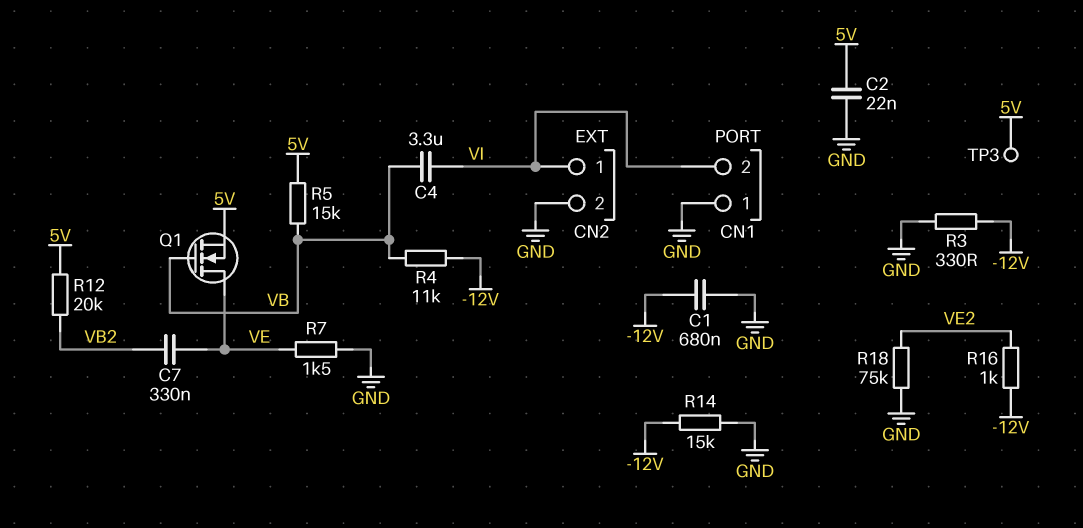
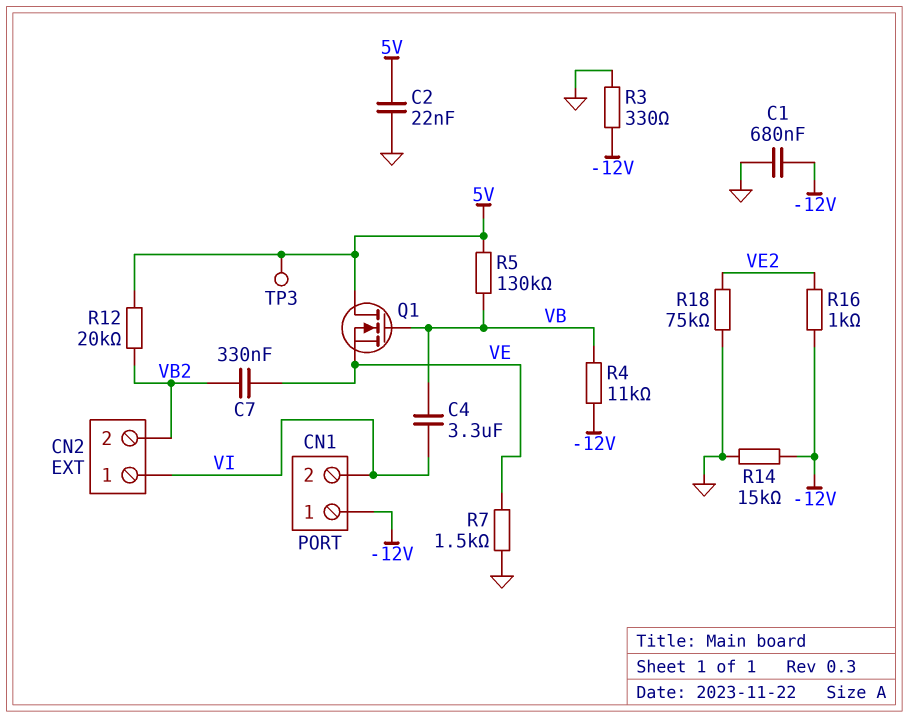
CN1 pin 1: GND -> -12V
CN2 pin 2: GND -> VB2
Q1: NMOS (G VB, D VE, S 5V) -> NMOS (G VB, D 5V, S VE)
R5: 15k (5V, VB) -> 130k (5V, VB)

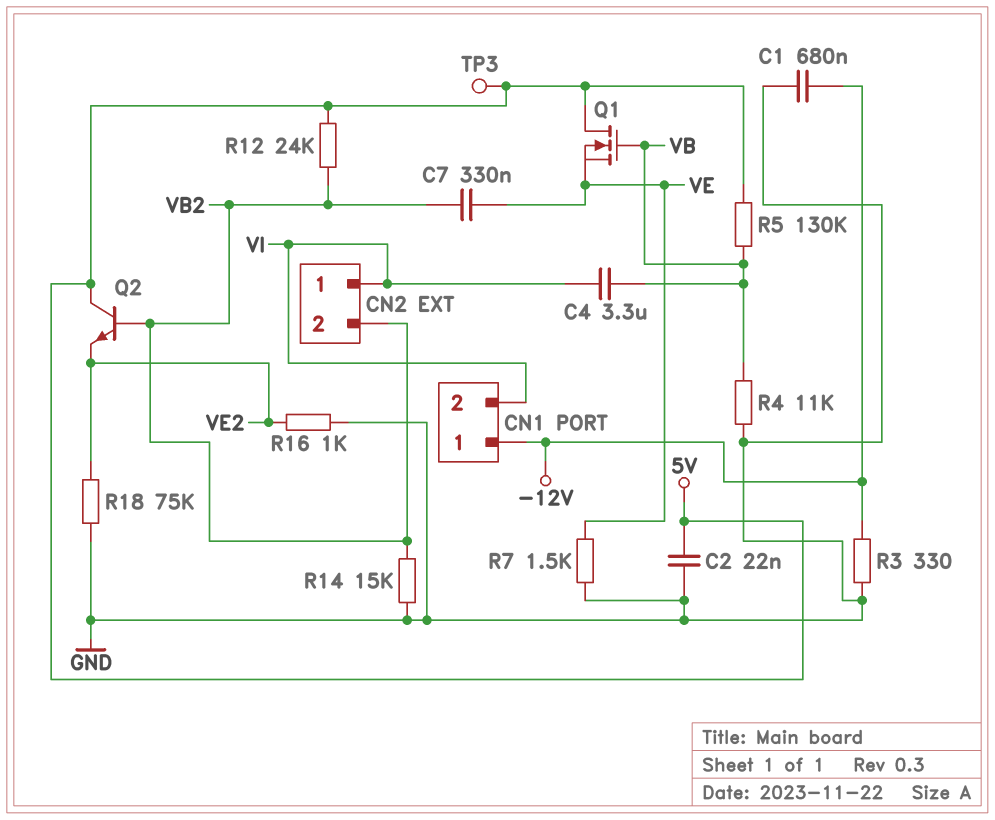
Q2: none -> NPN (B VB2, C 5V, E VE2)
R4: 11k (-12V, VB) -> 11k (GND, VB)
R12: 20k (5V, VB2) -> 24k (5V, VB2)
R14: 15k (-12V, GND) -> 15k (GND, VB2)
R16: 1k (-12V, VE2) -> 1k (GND, VE2)

